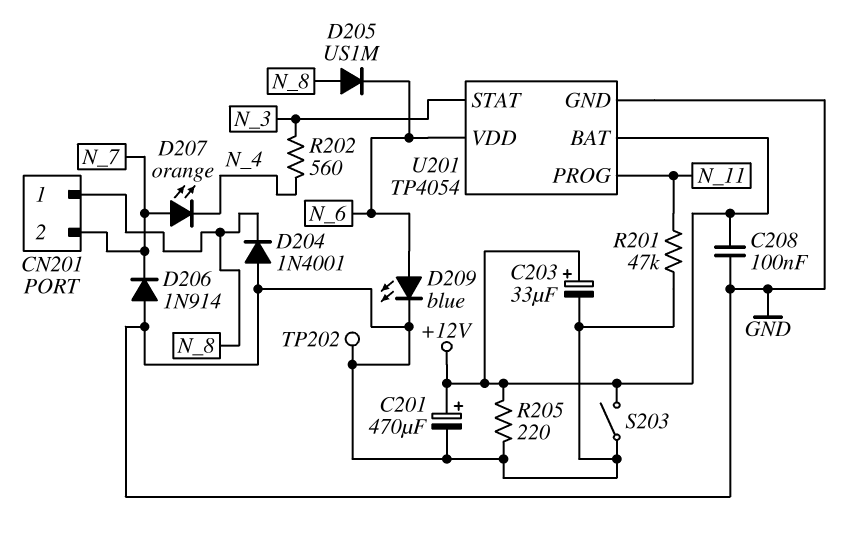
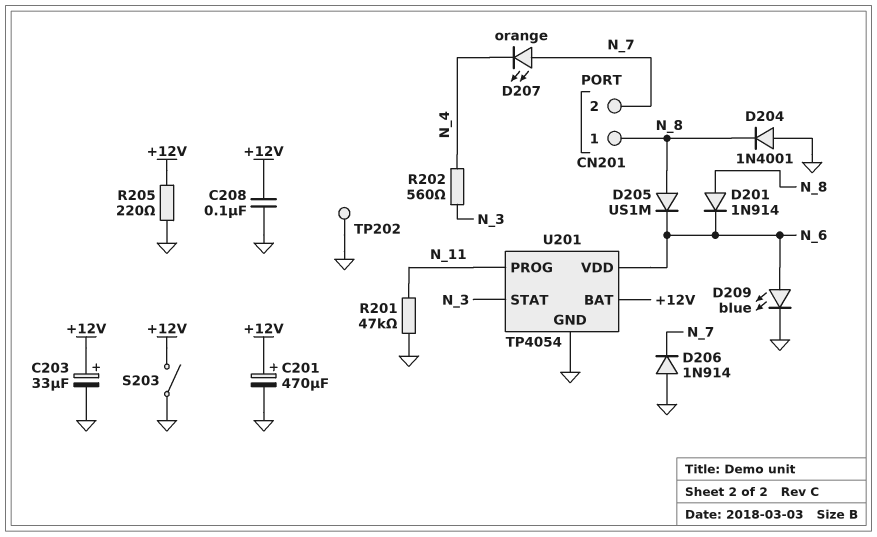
D201: none -> diode 1N914 (A N_8, K N_6)

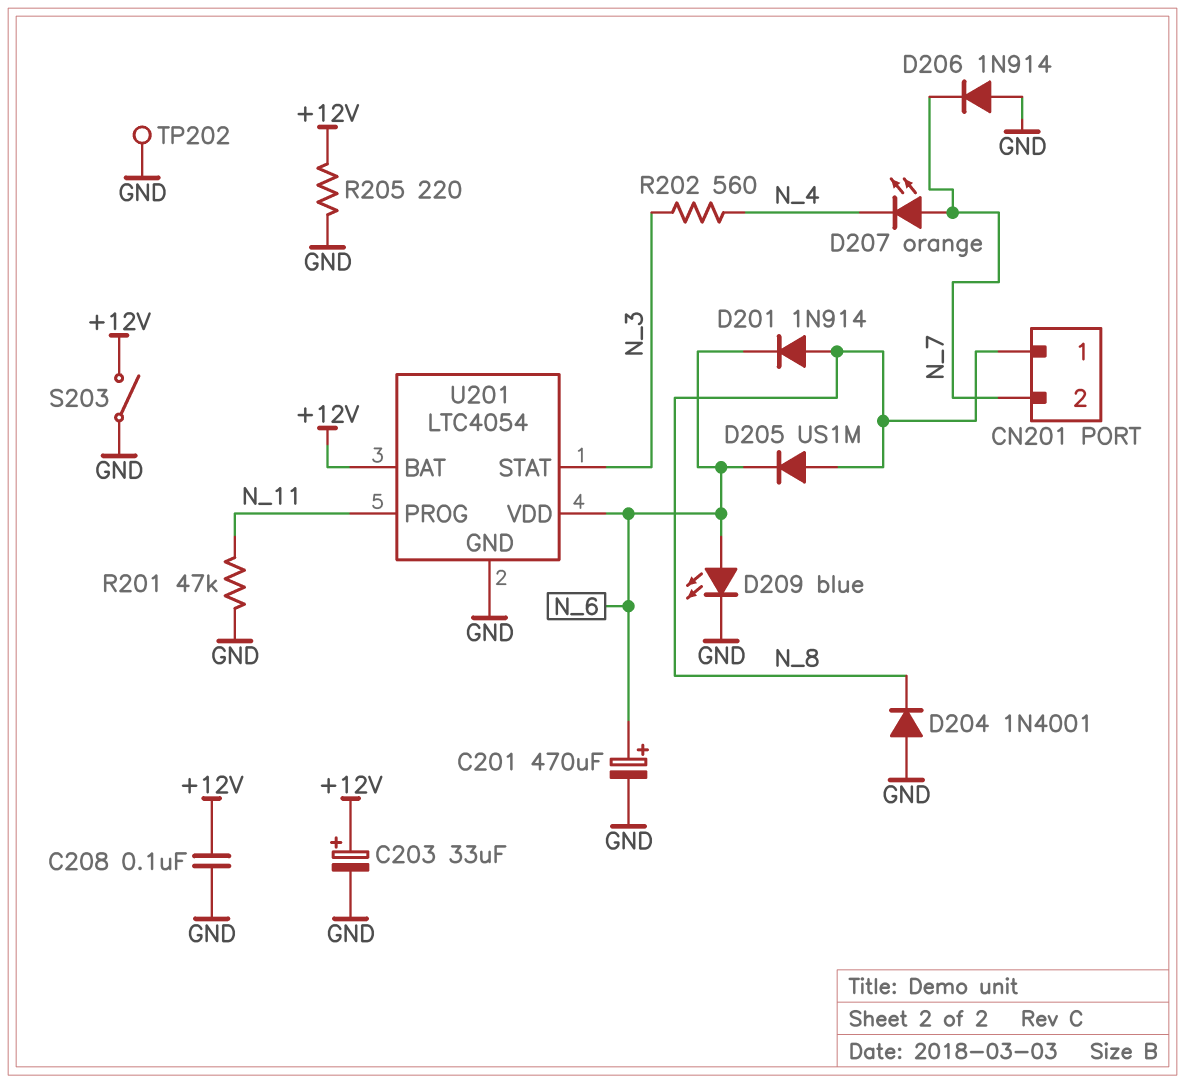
C201: 470uF (plus +12V, minus GND) -> 470uF (plus N_6, minus GND)
U201: TP4054 -> LTC4054

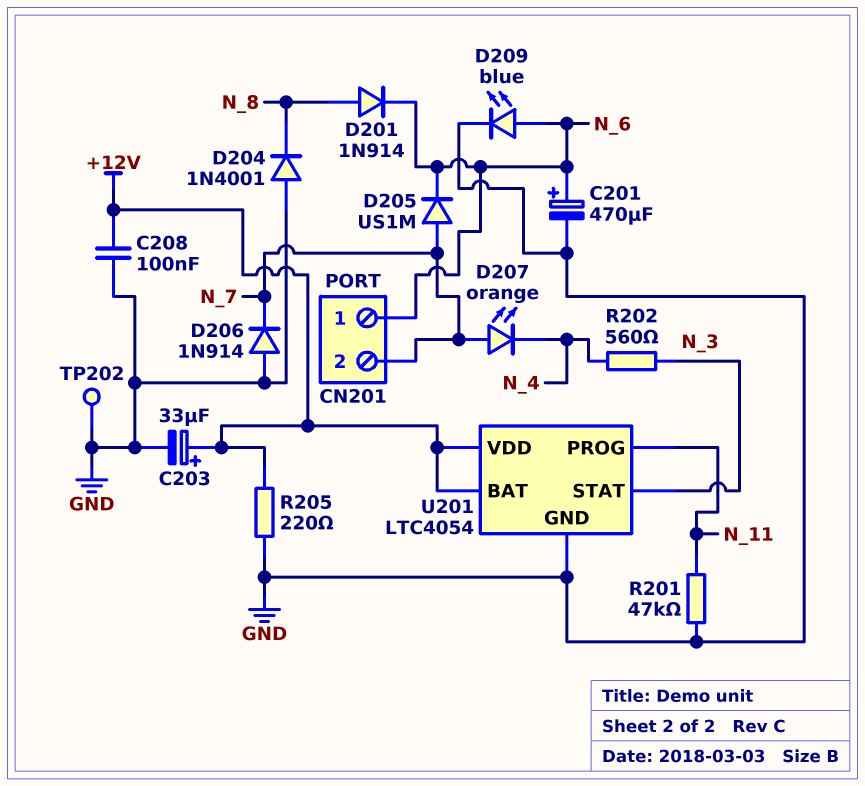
CN201 pin 1: N_8 -> N_6
D205: diode US1M (A N_8, K N_6) -> diode US1M (A N_7, K N_6)
S203: switch (+12V, GND) -> none
U201 pin VDD: N_6 -> +12V

